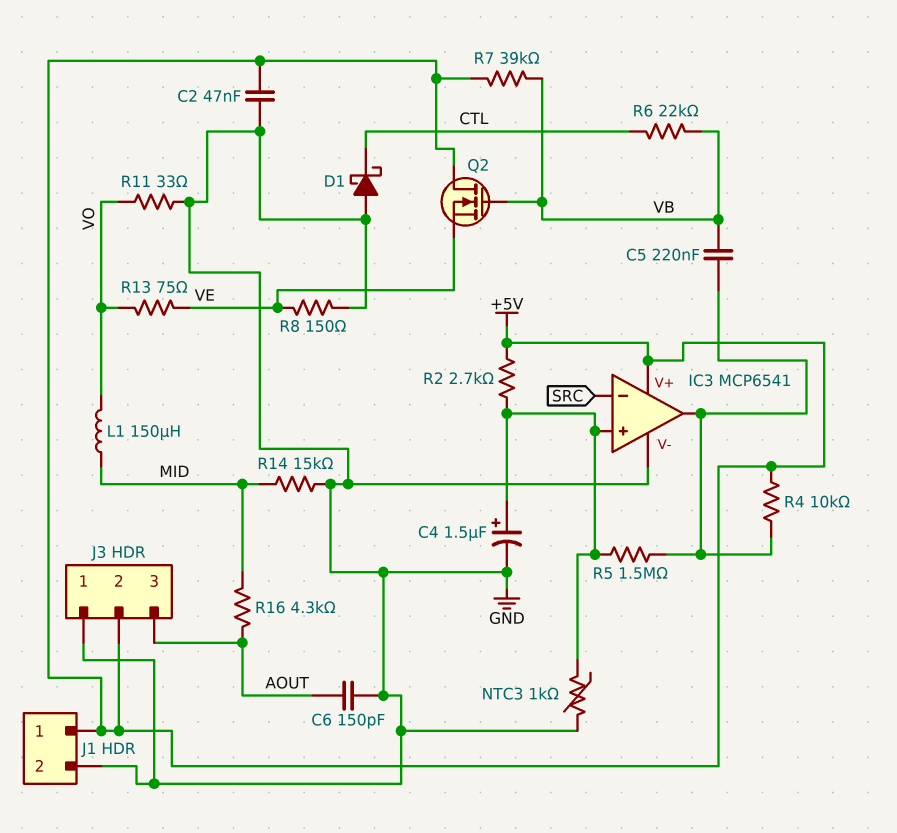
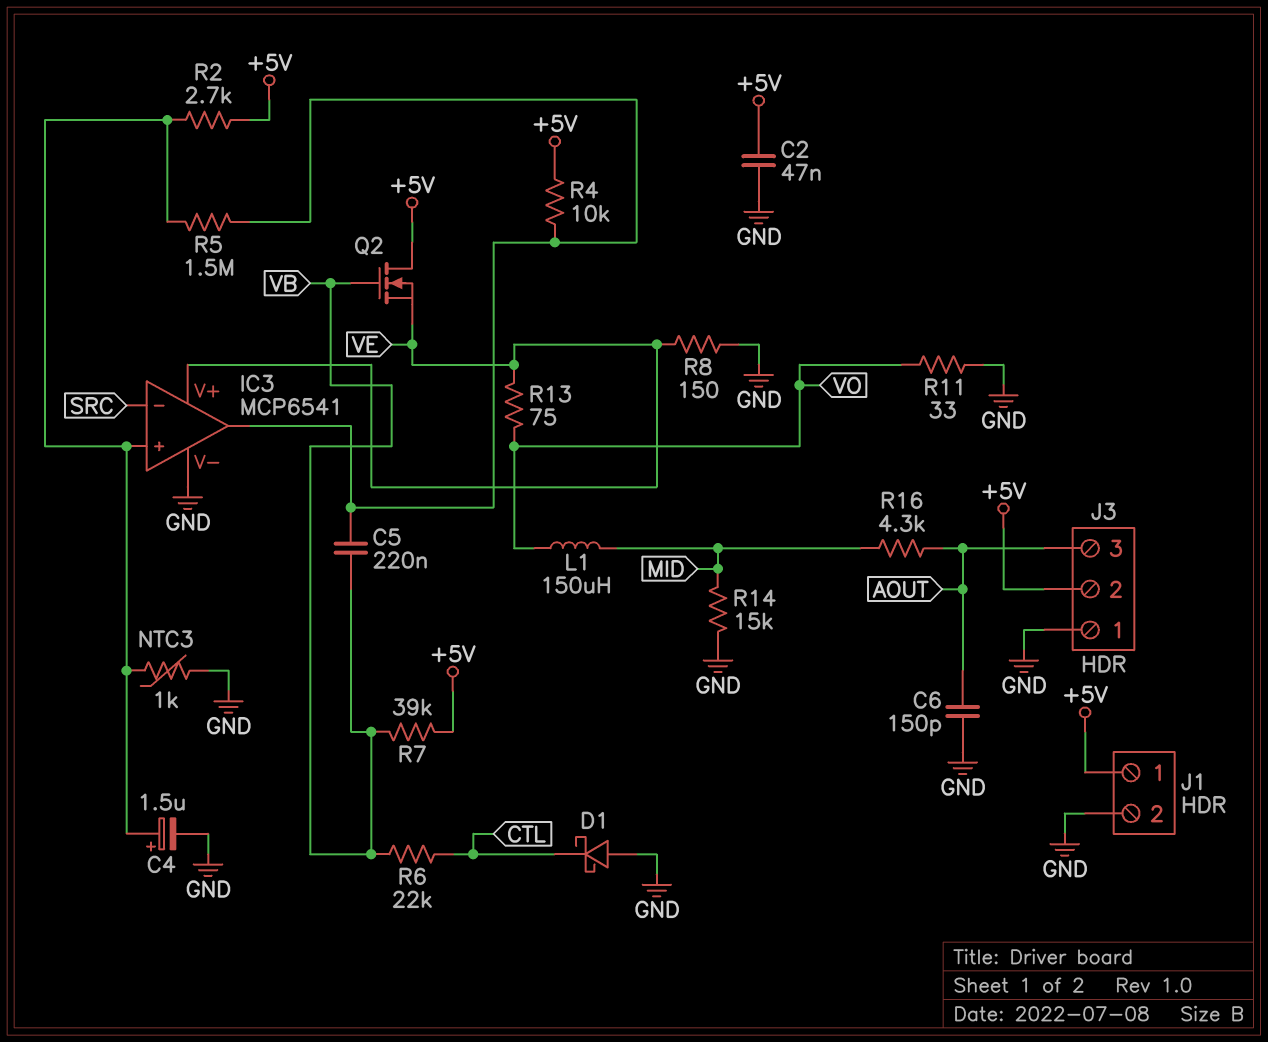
IC3 pin V+: +5V -> VE

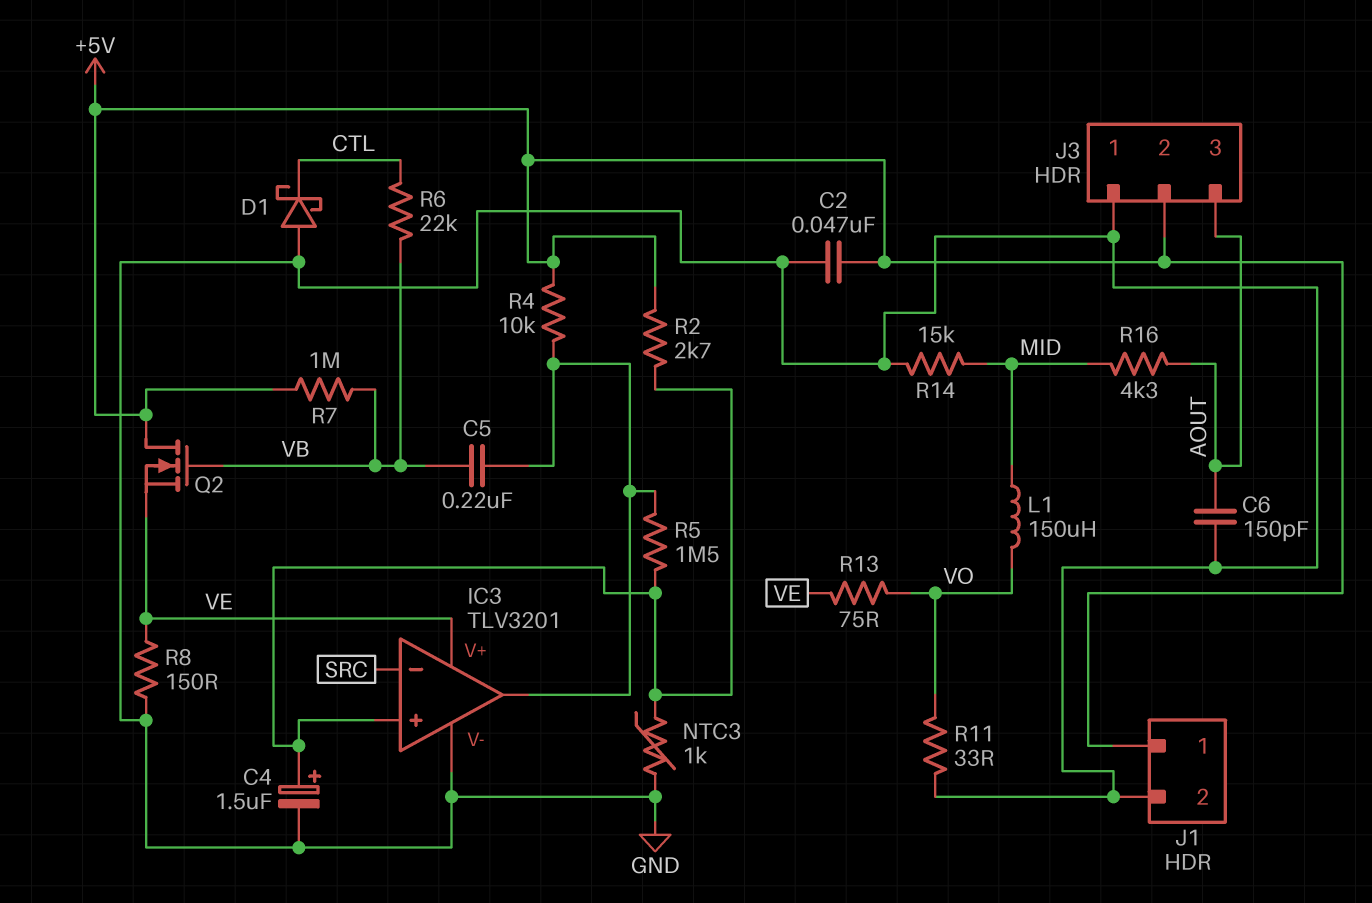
IC3: MCP6541 -> TLV3201
R7: 39k (+5V, VB) -> 1M (+5V, VB)

